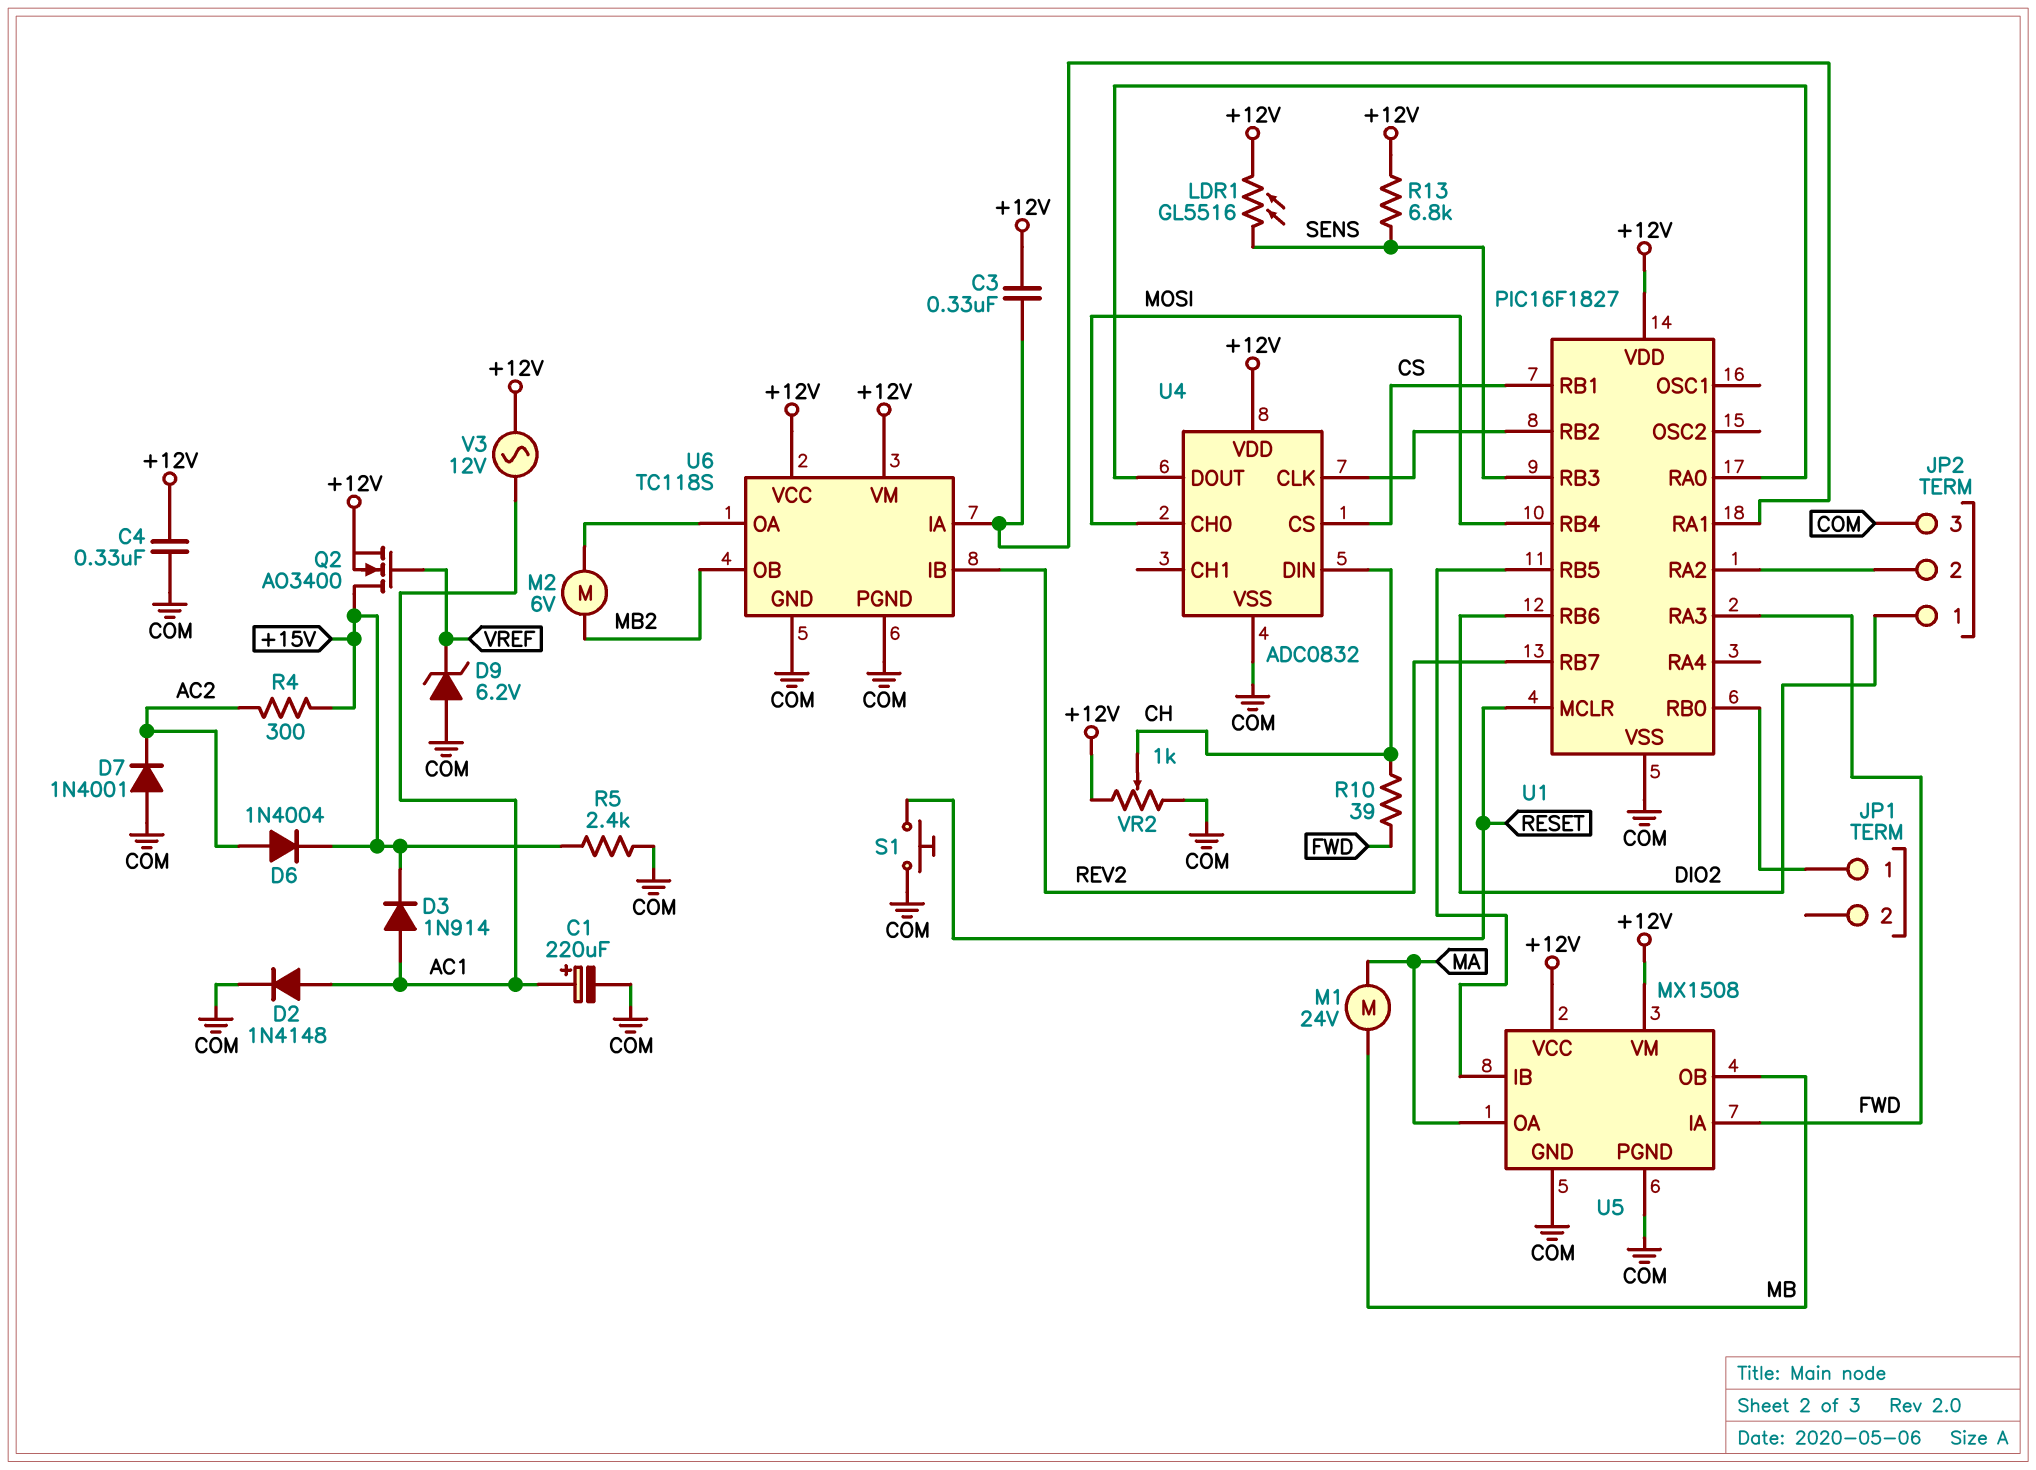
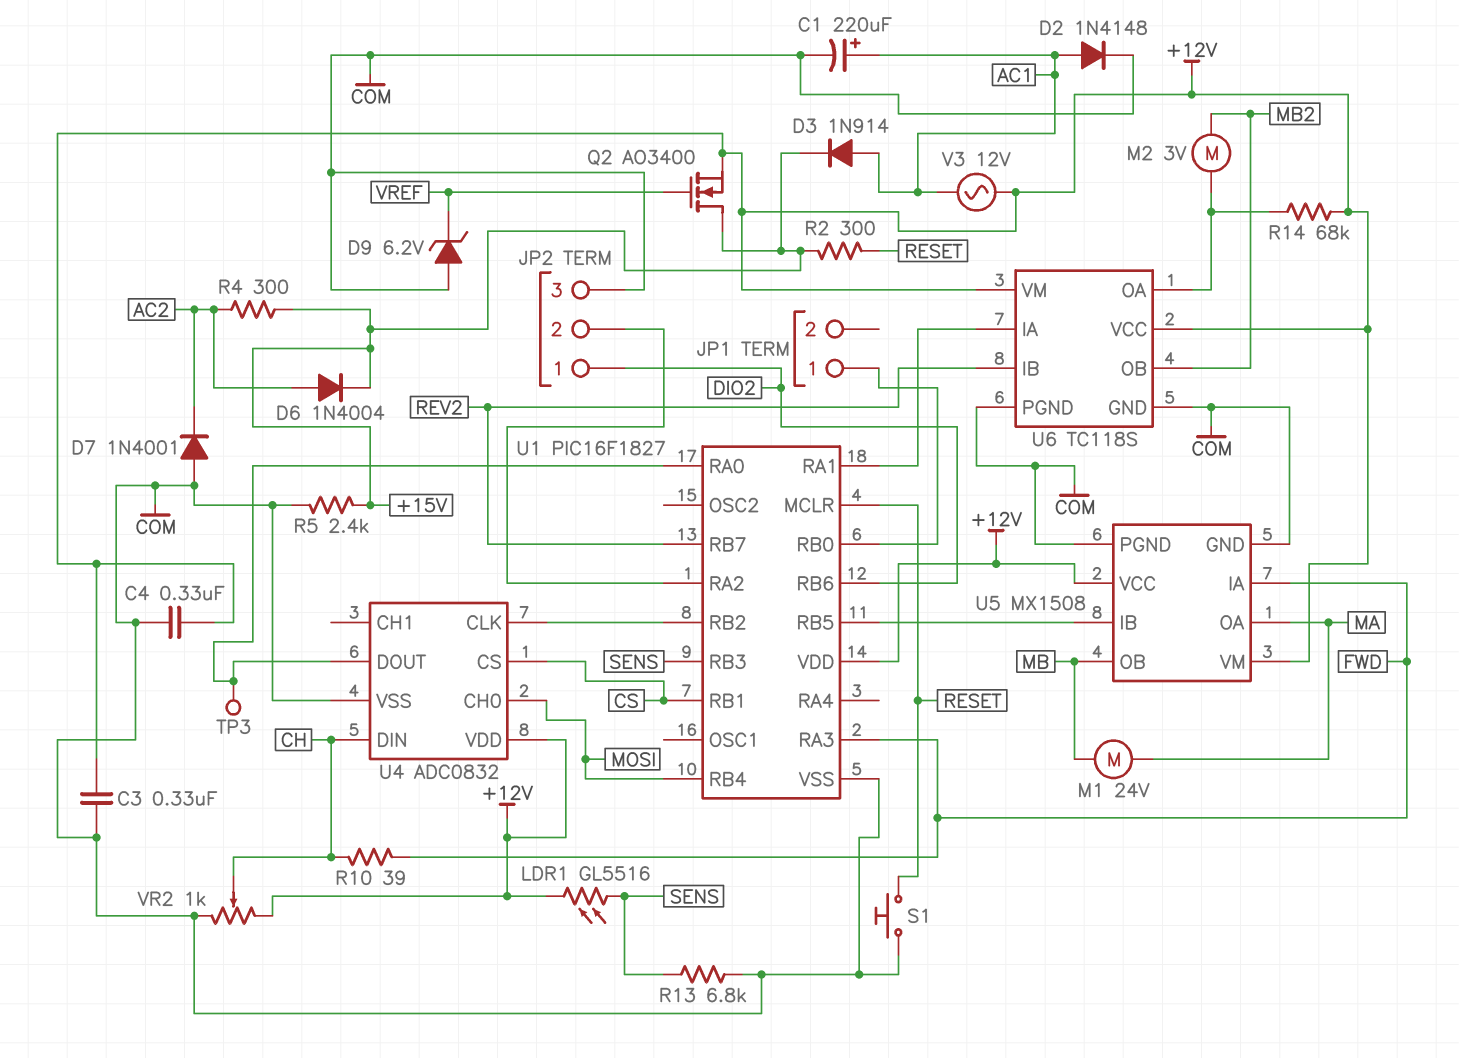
C3: 330nF (+12V, U1/RA1) -> 330nF (+12V, COM)
M2: motor 6V (MB2, U6/OA) -> motor 3V (MB2, U6/OA)
R2: none -> 300 (+15V, RESET)
R13: 6.8k (+12V, SENS) -> 6.8k (COM, SENS)
R14: none -> 68k (+12V, U6/OA)
TP3: none -> test point (U1/RA0)

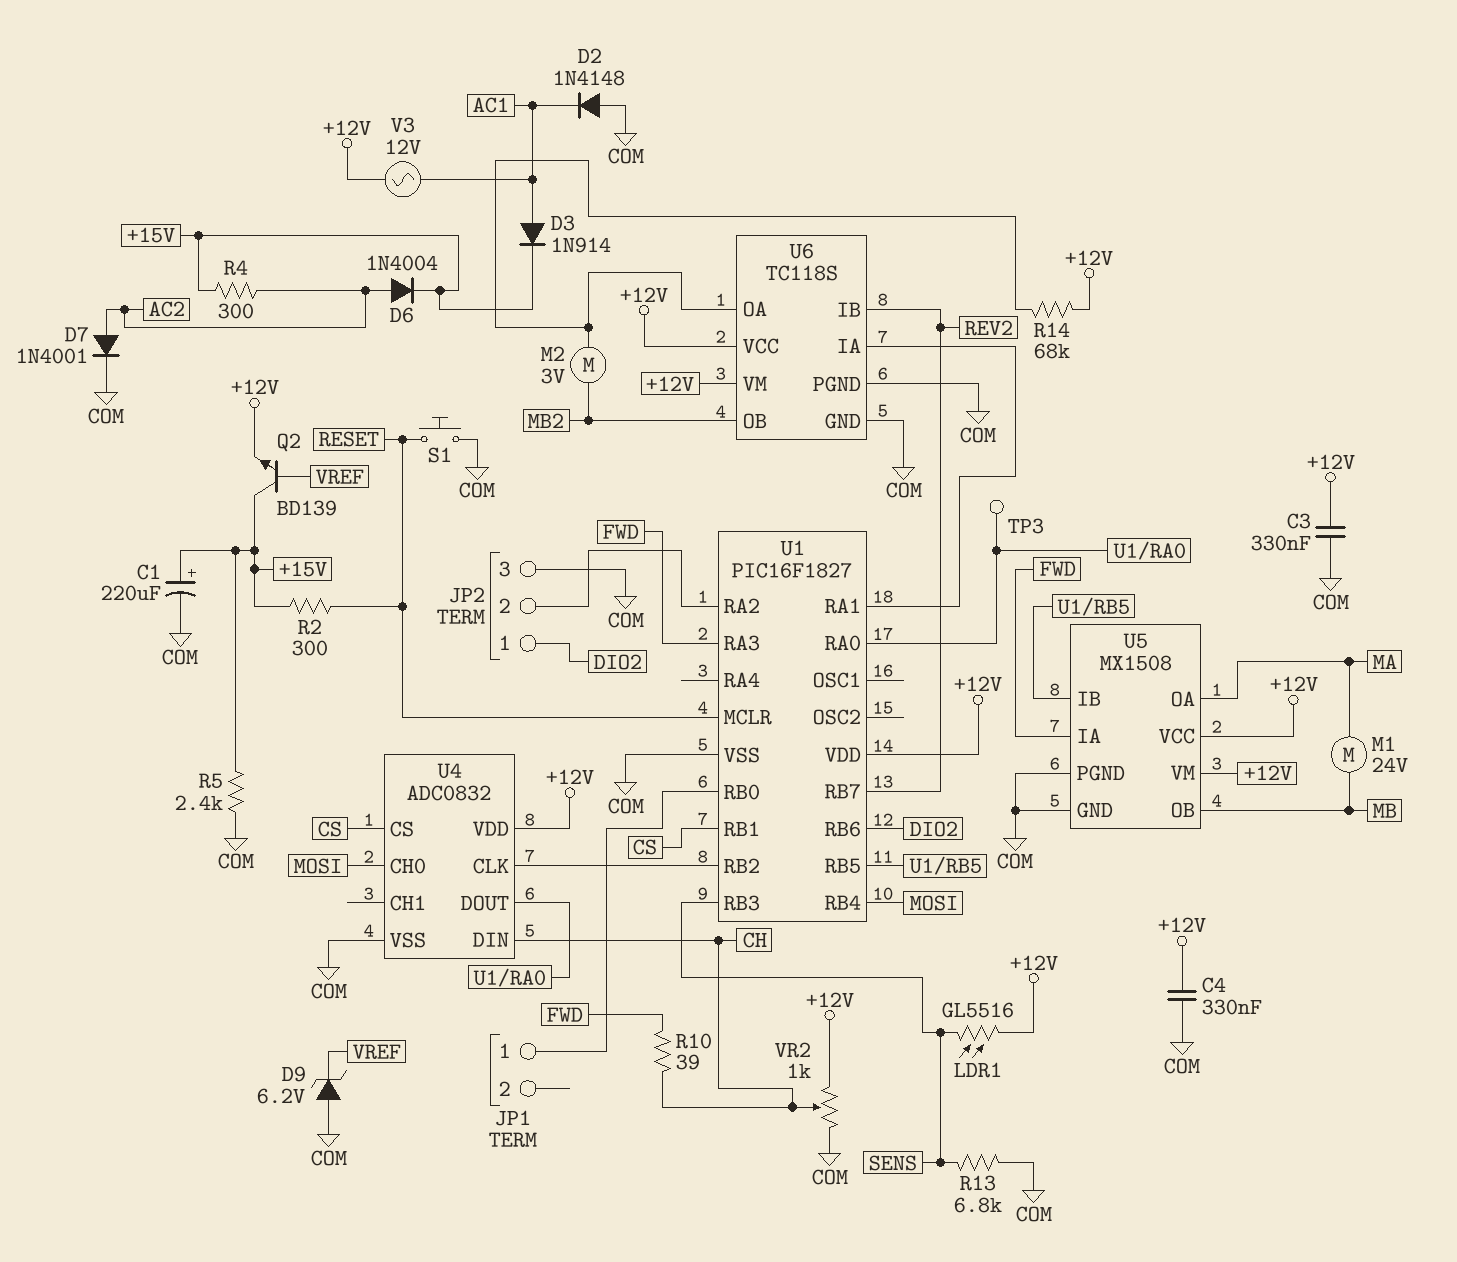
C1: 220uF (plus AC1, minus COM) -> 220uF (plus +15V, minus COM)
D2: diode 1N4148 (A AC1, K COM) -> diode 1N4148 (A COM, K AC1)
D7: diode 1N4001 (A COM, K AC2) -> diode 1N4001 (A AC2, K COM)
Q2: NMOS AO3400 (G VREF, D +15V, S +12V) -> NPN BD139 (B VREF, C +15V, E +12V)

